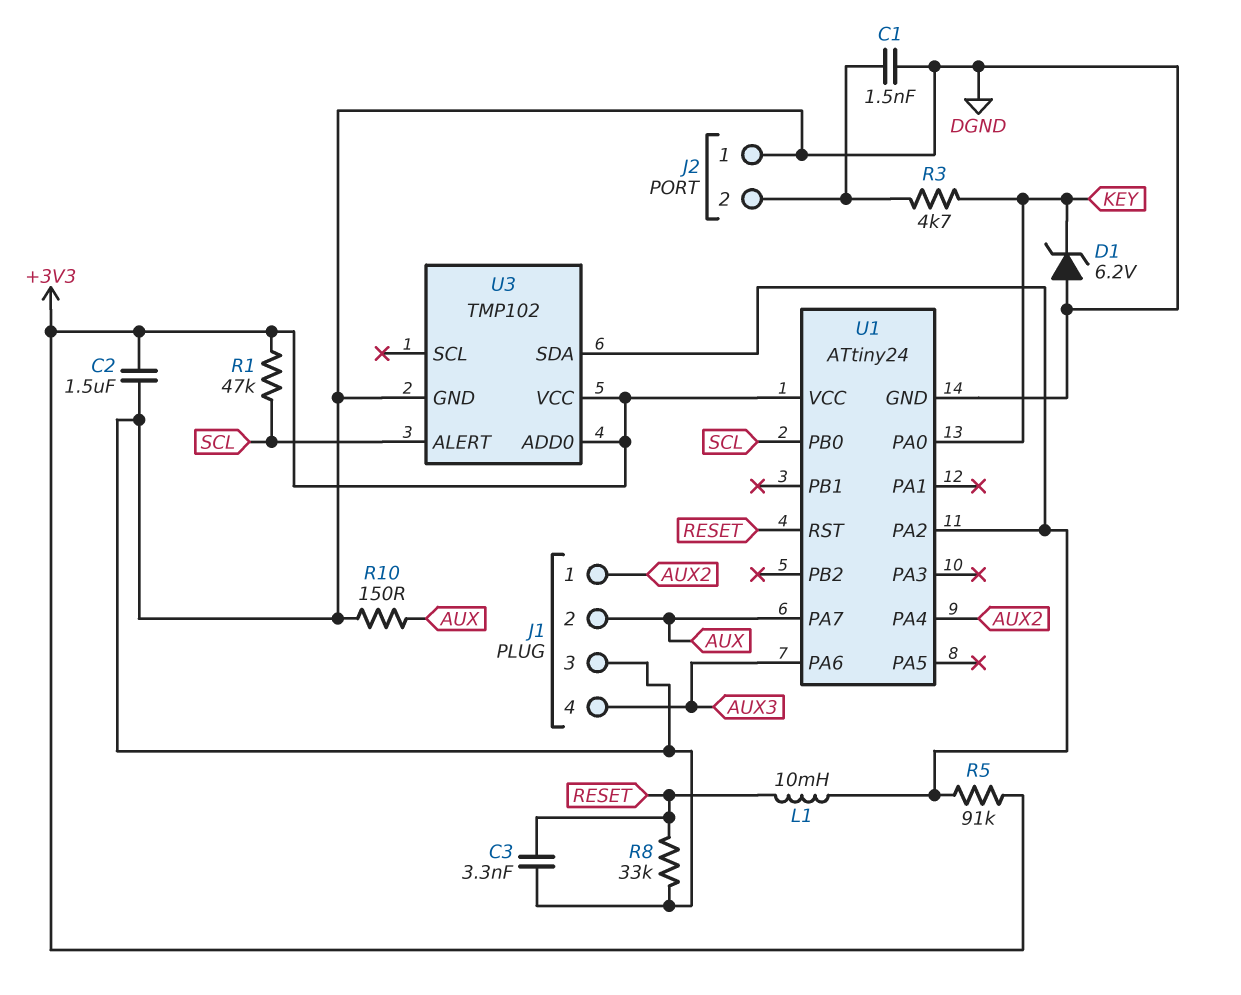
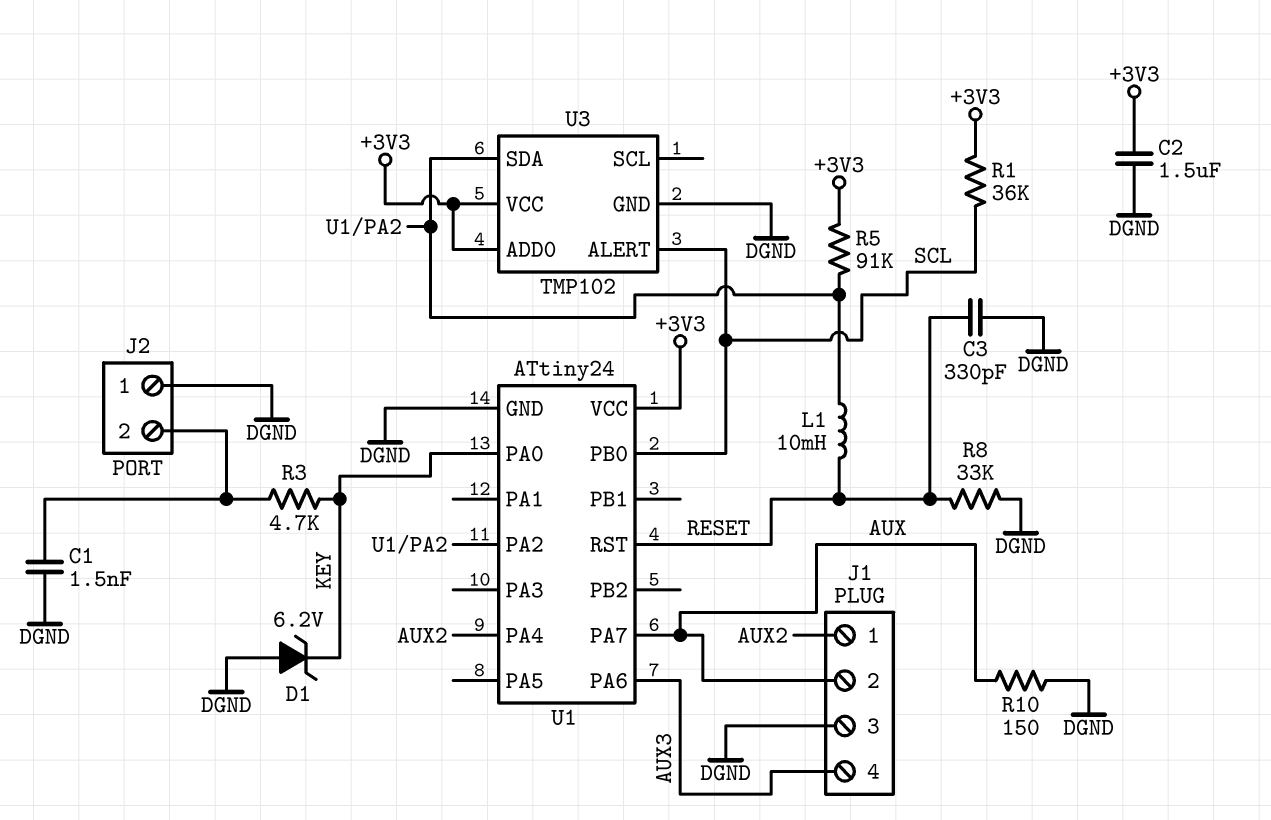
C3: 3.3nF (DGND, RESET) -> 330pF (DGND, RESET)
R1: 47k (+3V3, SCL) -> 36k (+3V3, SCL)

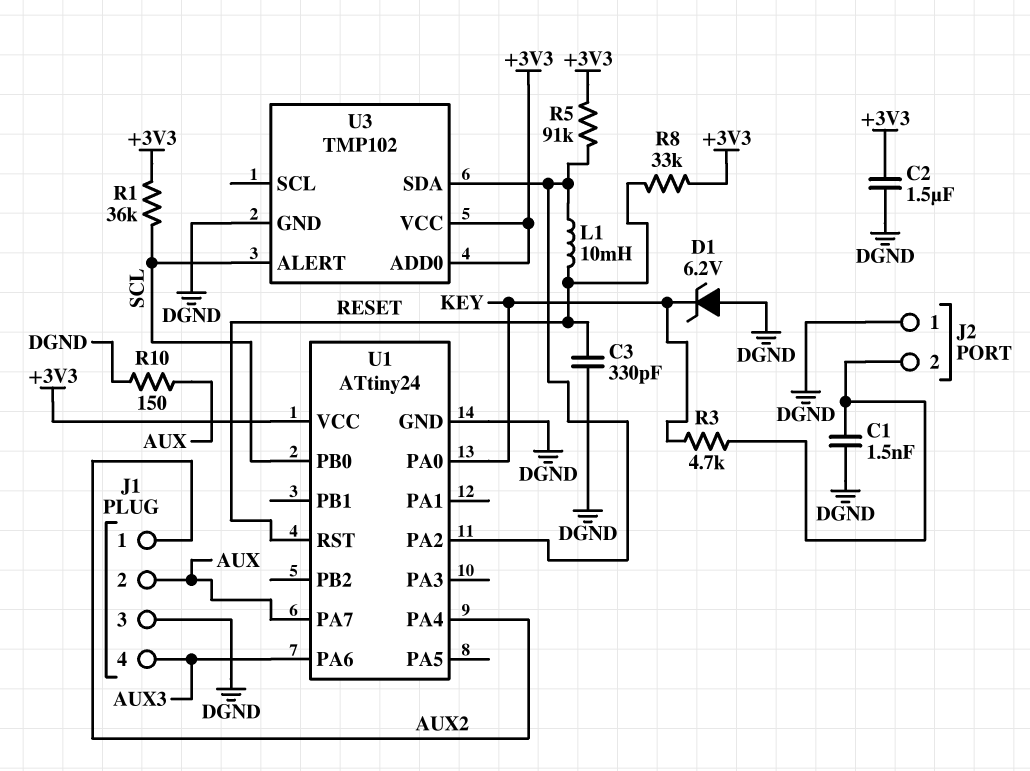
R8: 33k (DGND, RESET) -> 33k (+3V3, RESET)

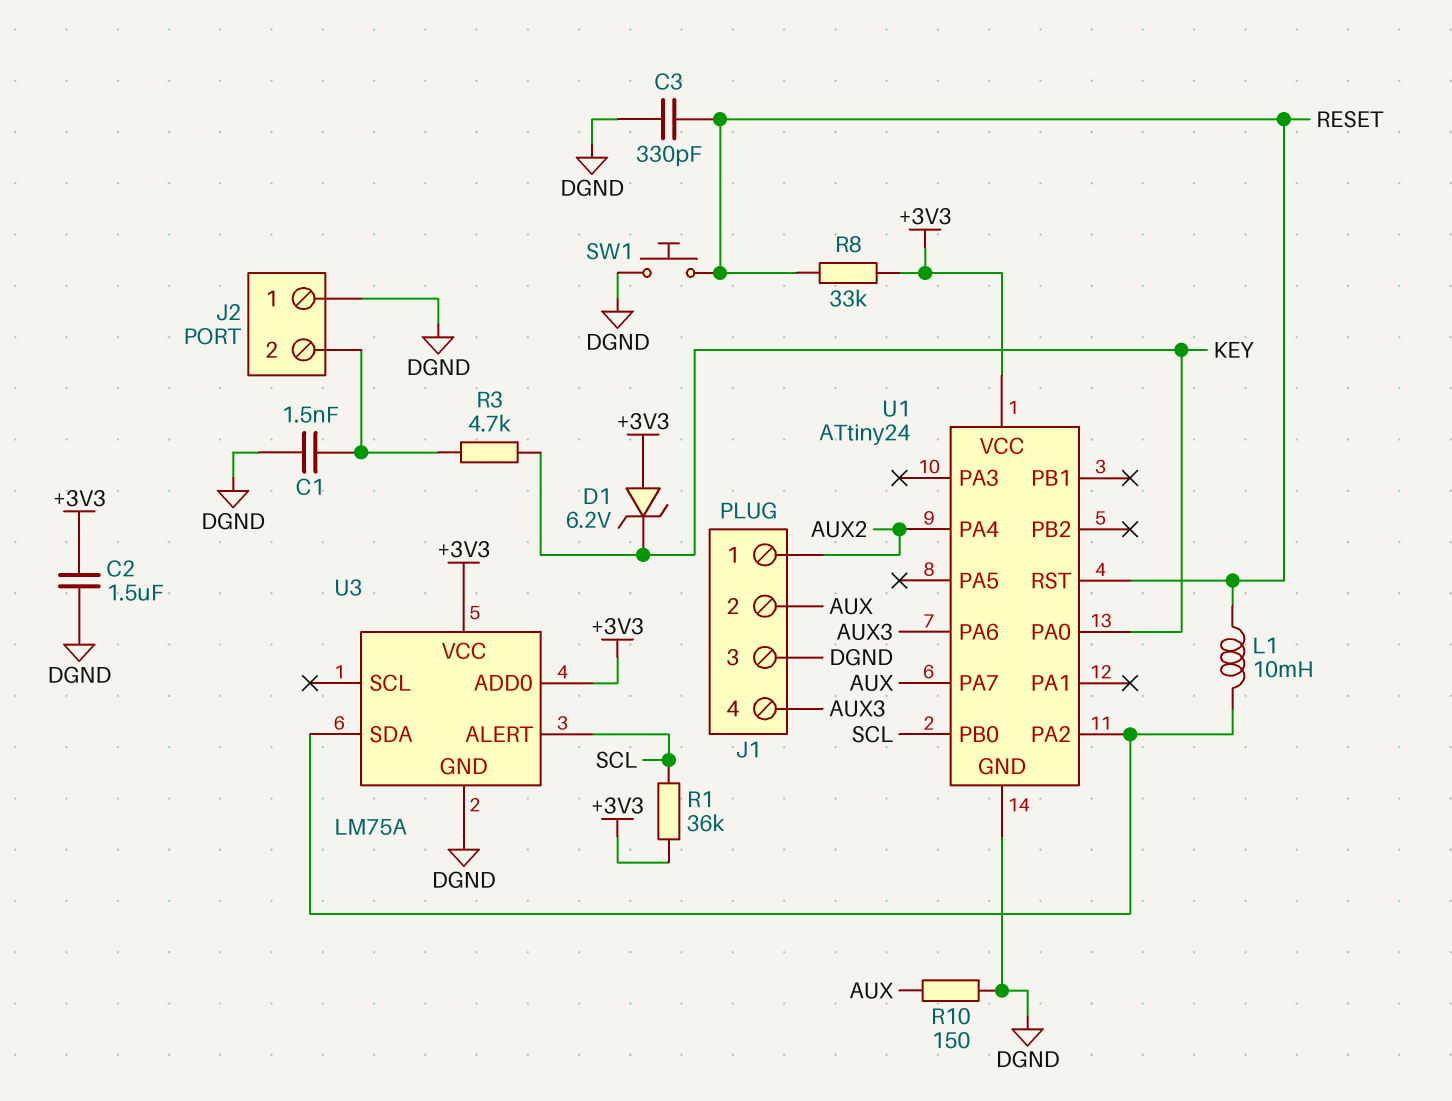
D1: zener 6.2V (A DGND, K KEY) -> zener 6.2V (A +3V3, K KEY)
R5: 91k (+3V3, U1/PA2) -> none
SW1: none -> button (DGND, RESET)
U3: TMP102 -> LM75A

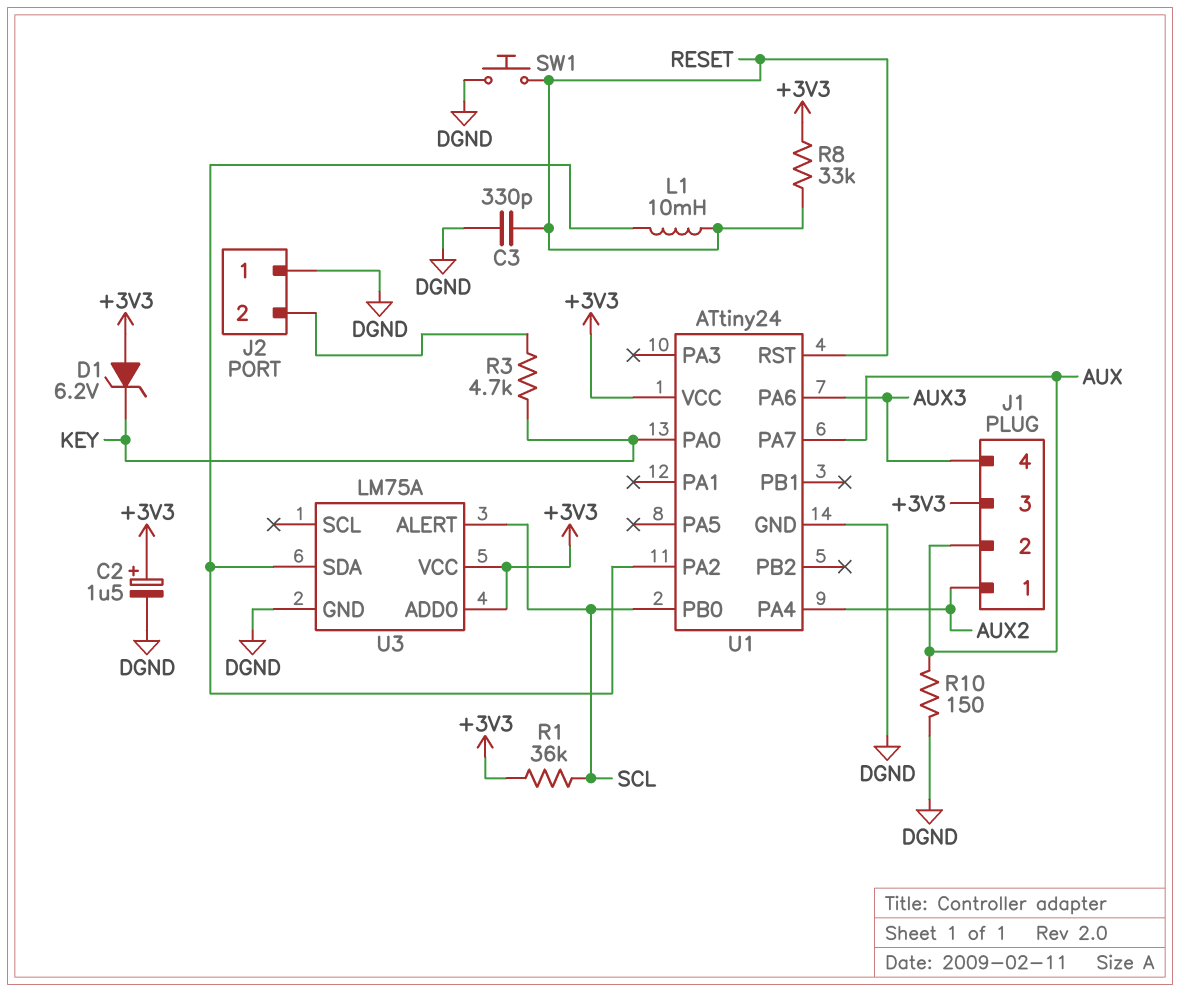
C1: 1.5nF (DGND, J2/2) -> none
C2: 1.5uF (+3V3, DGND) -> 1.5uF (plus +3V3, minus DGND)
J1 pin 3: DGND -> +3V3

